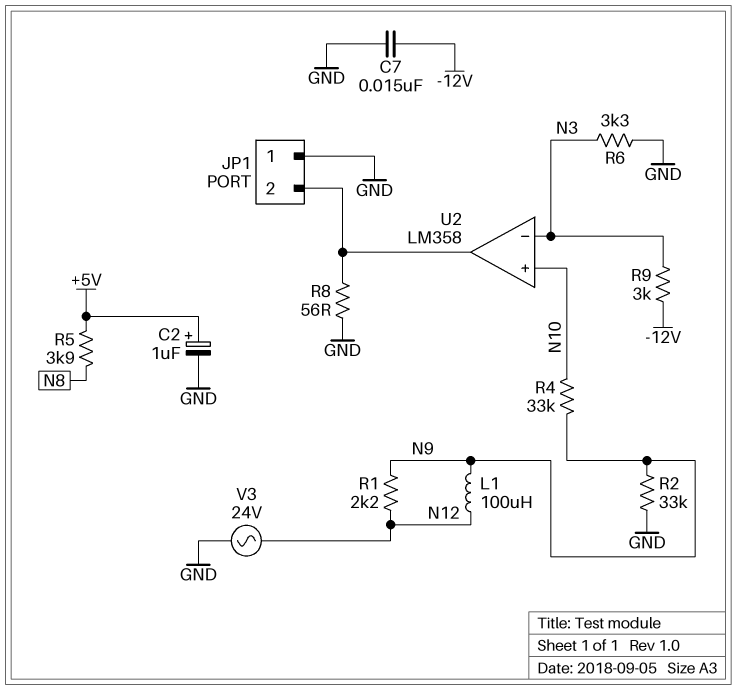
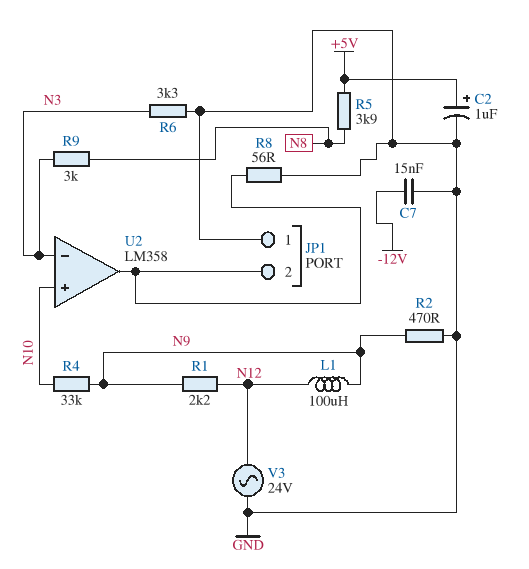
R2: 33k (GND, N9) -> 470 (GND, N9)
R9: 3k (-12V, N3) -> 3k (N3, N8)

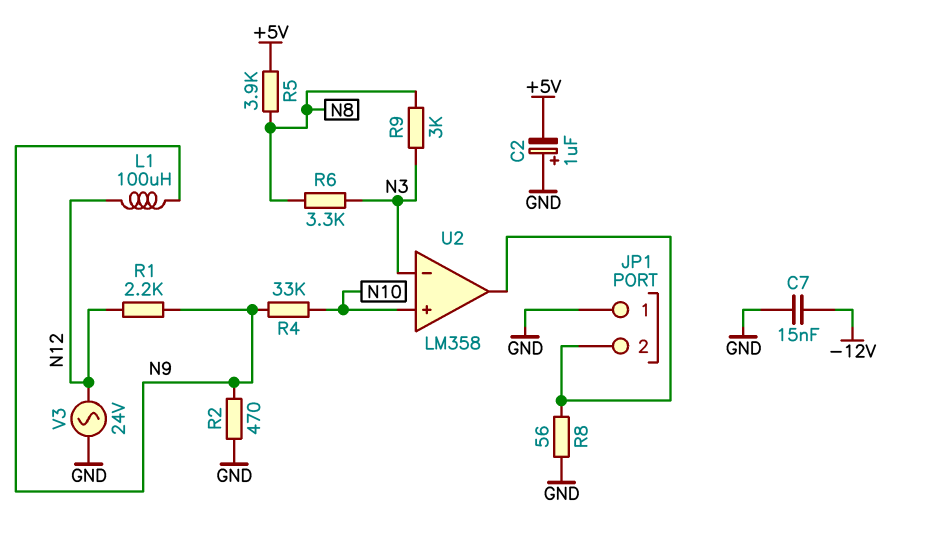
C2: 1uF (plus +5V, minus GND) -> 1uF (plus GND, minus +5V)
R6: 3.3k (GND, N3) -> 3.3k (N3, N8)

